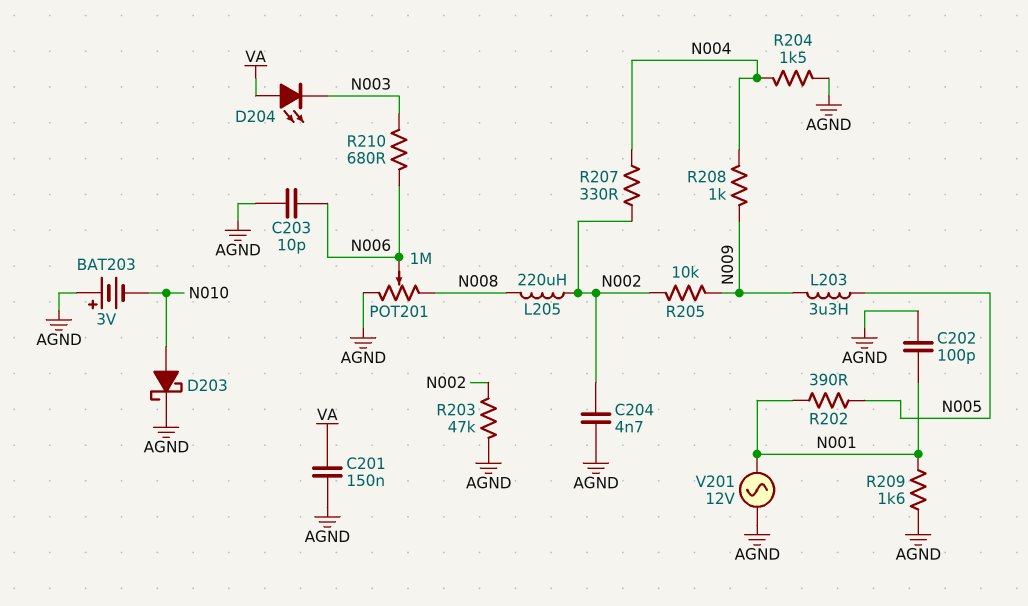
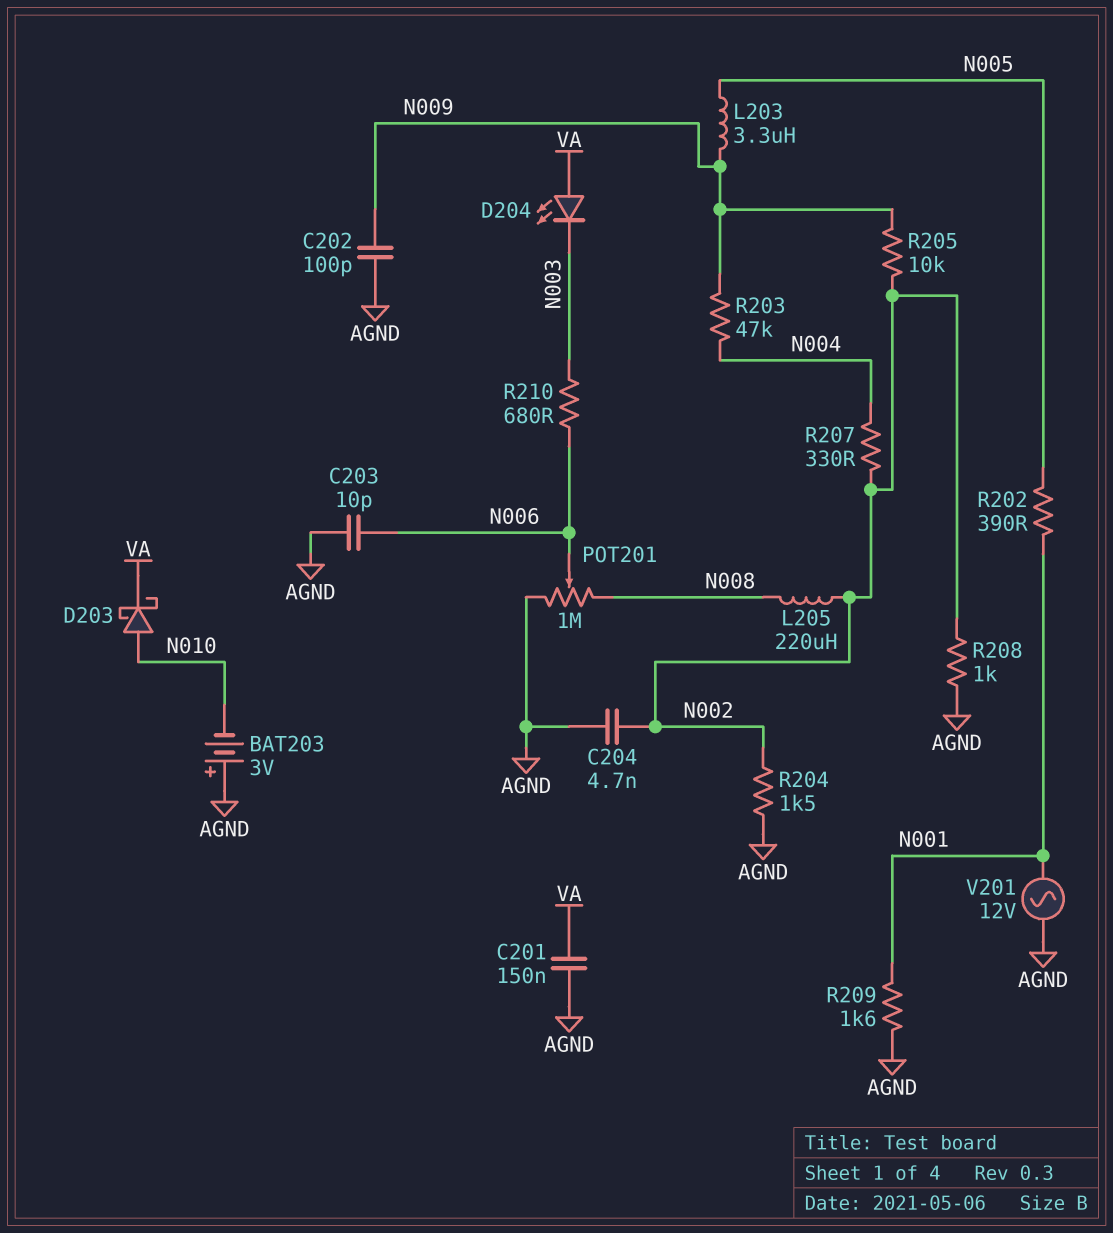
C202: 100pF (AGND, N001) -> 100pF (AGND, N009)
D203: schottky (A N010, K AGND) -> schottky (A N010, K VA)
R203: 47k (AGND, N002) -> 47k (N004, N009)
R204: 1.5k (AGND, N004) -> 1.5k (AGND, N002)
R208: 1k (N004, N009) -> 1k (AGND, N002)

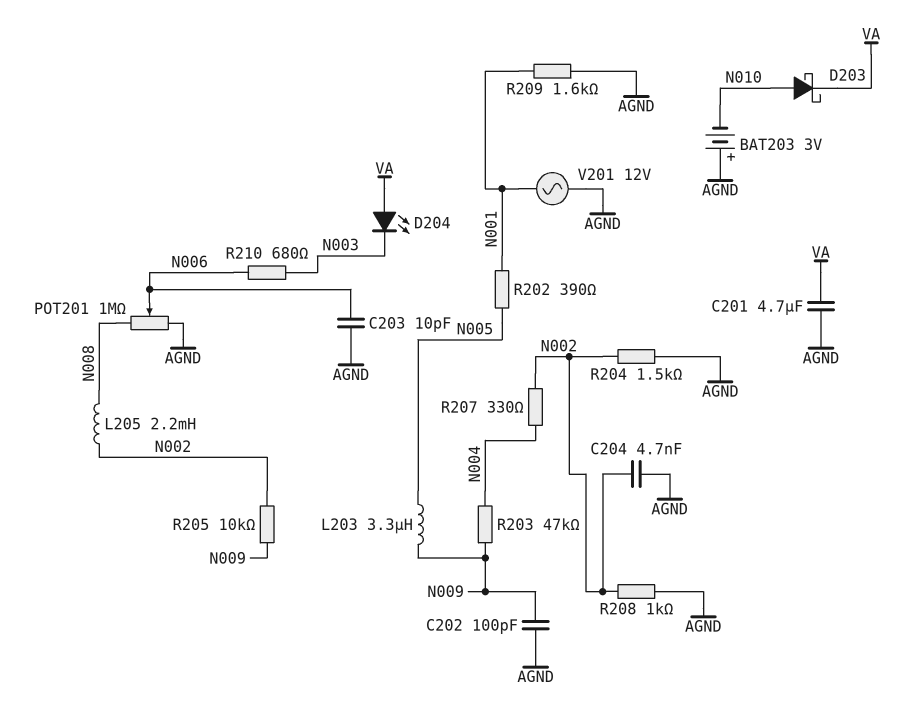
C201: 150nF (AGND, VA) -> 4.7uF (AGND, VA)
L205: 220uH (N002, N008) -> 2.2mH (N002, N008)

